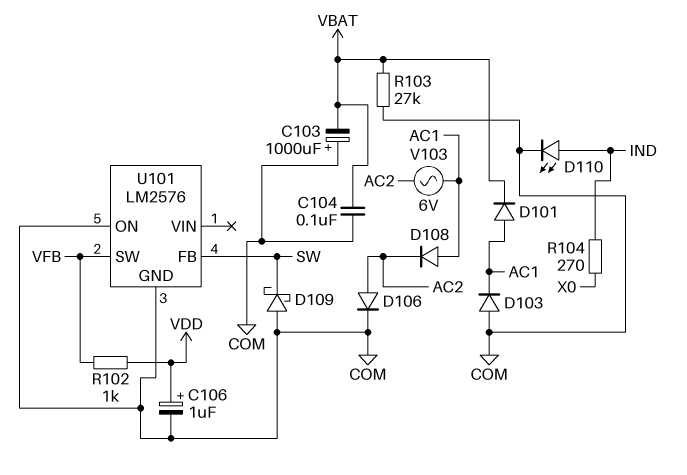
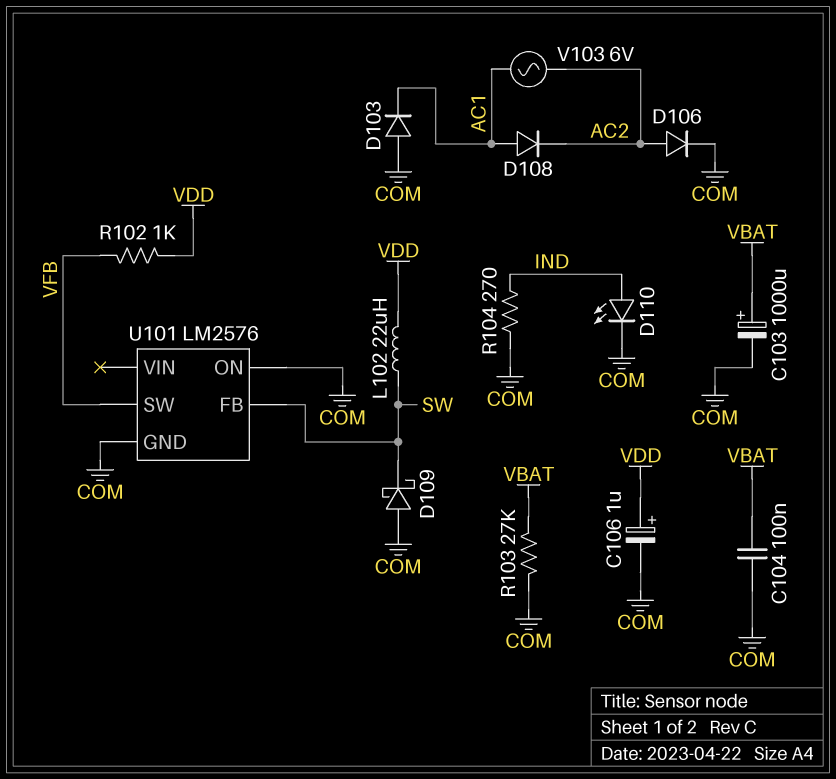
C103: 1000uF (plus COM, minus VBAT) -> 1000uF (plus VBAT, minus COM)
D101: diode (A AC1, K VBAT) -> none
L102: none -> 22uH (SW, VDD)
R104: 270 (IND, X0) -> 270 (COM, IND)

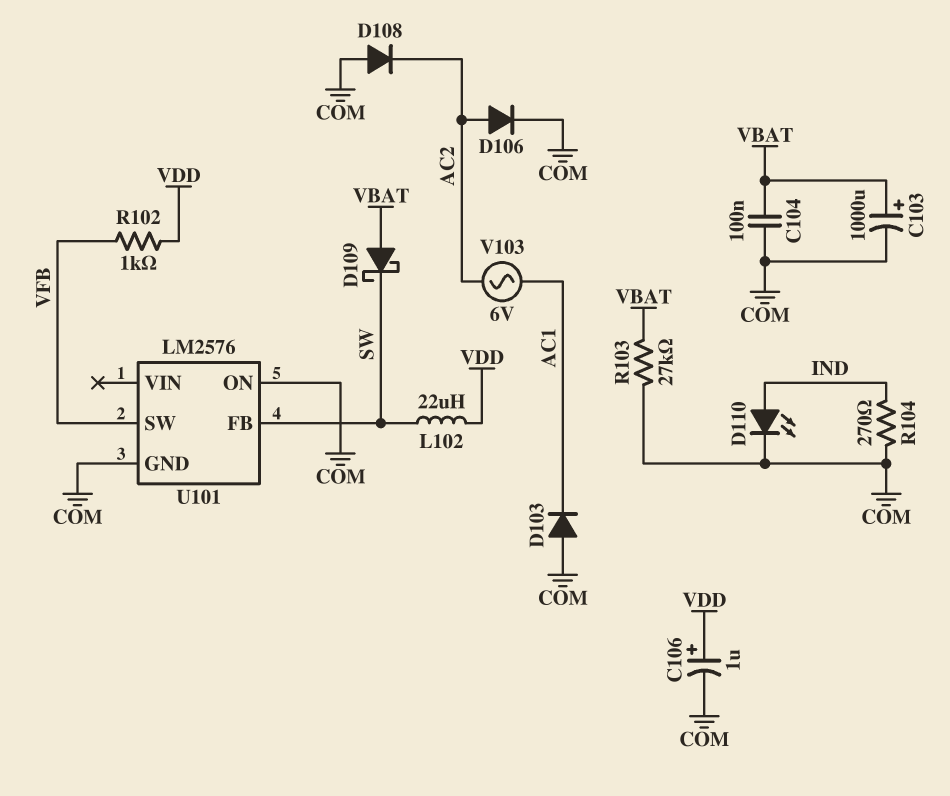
D108: diode (A AC1, K AC2) -> diode (A COM, K AC2)
D109: schottky (A COM, K SW) -> schottky (A VBAT, K SW)

